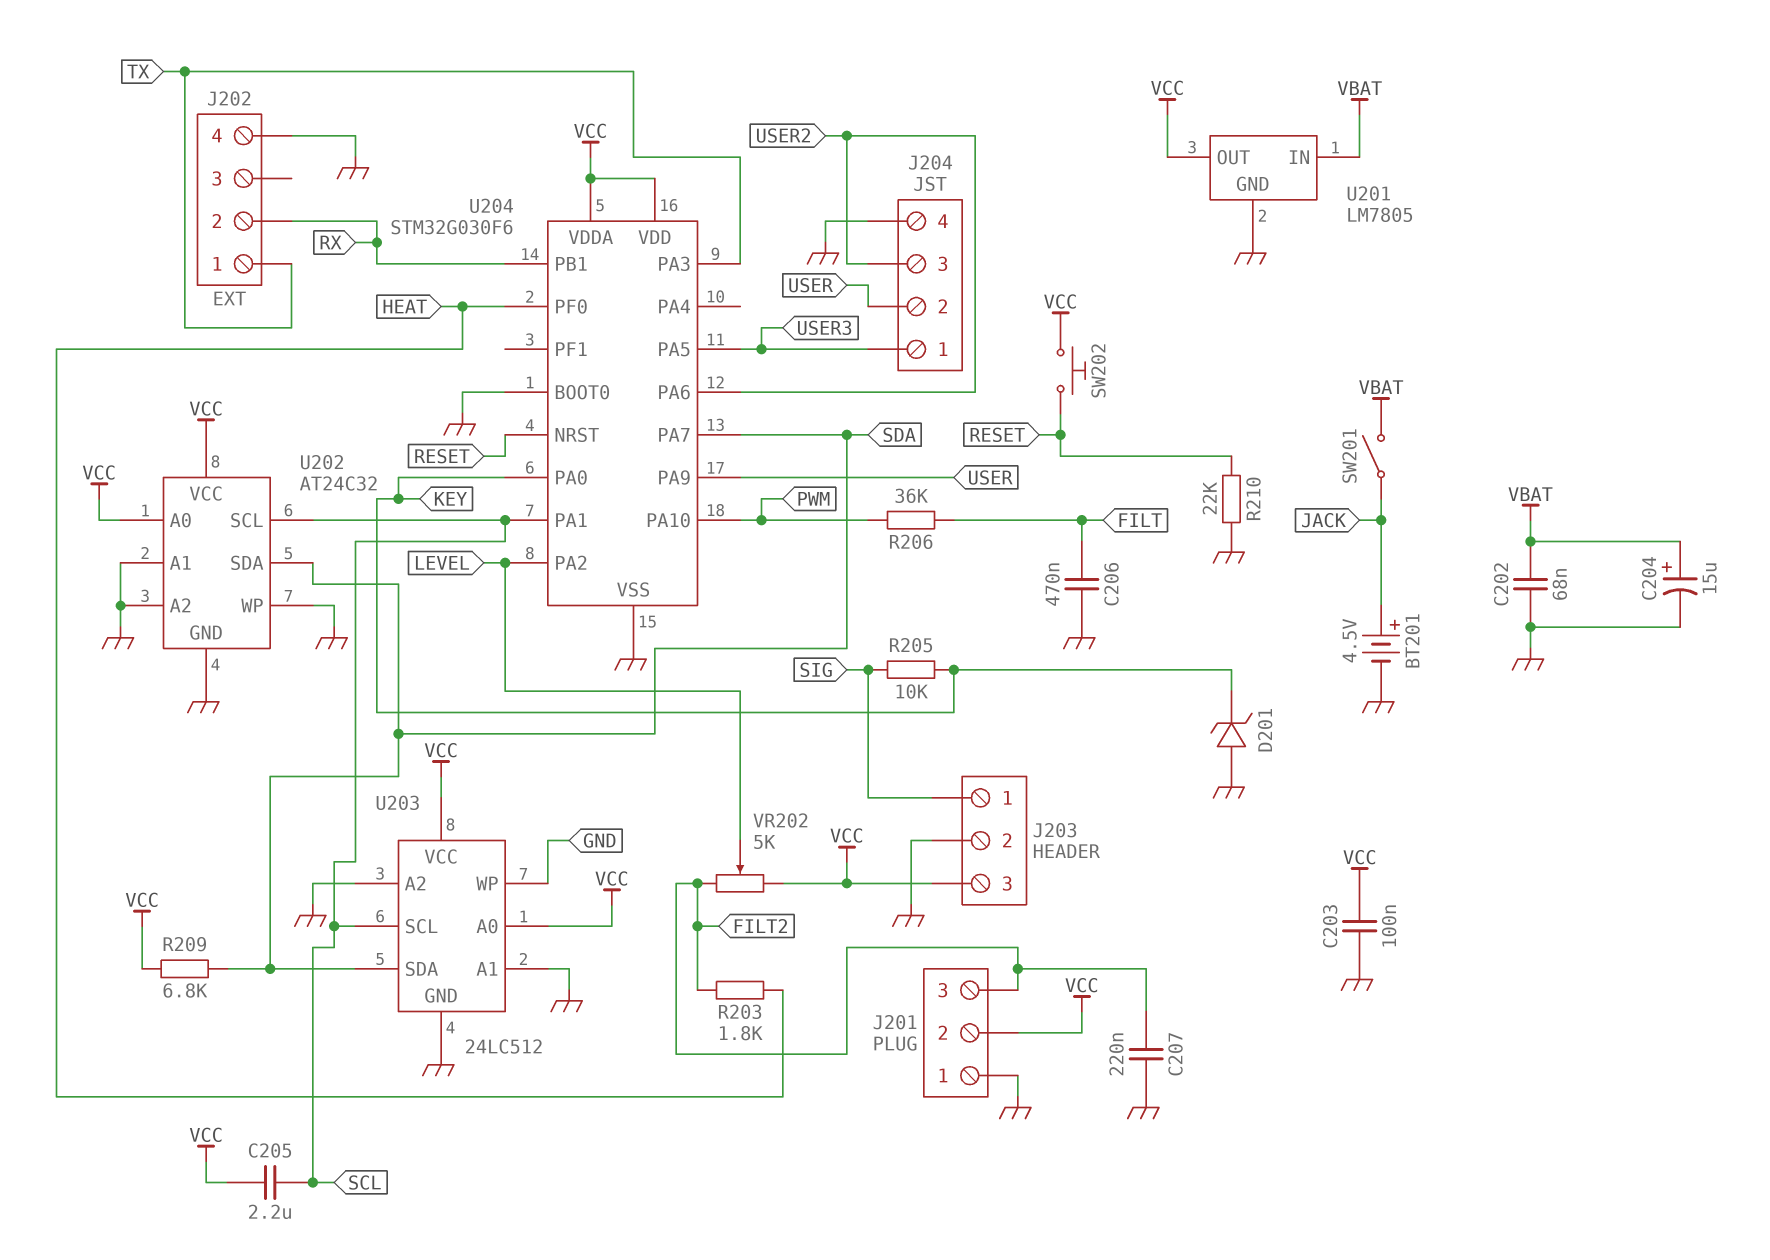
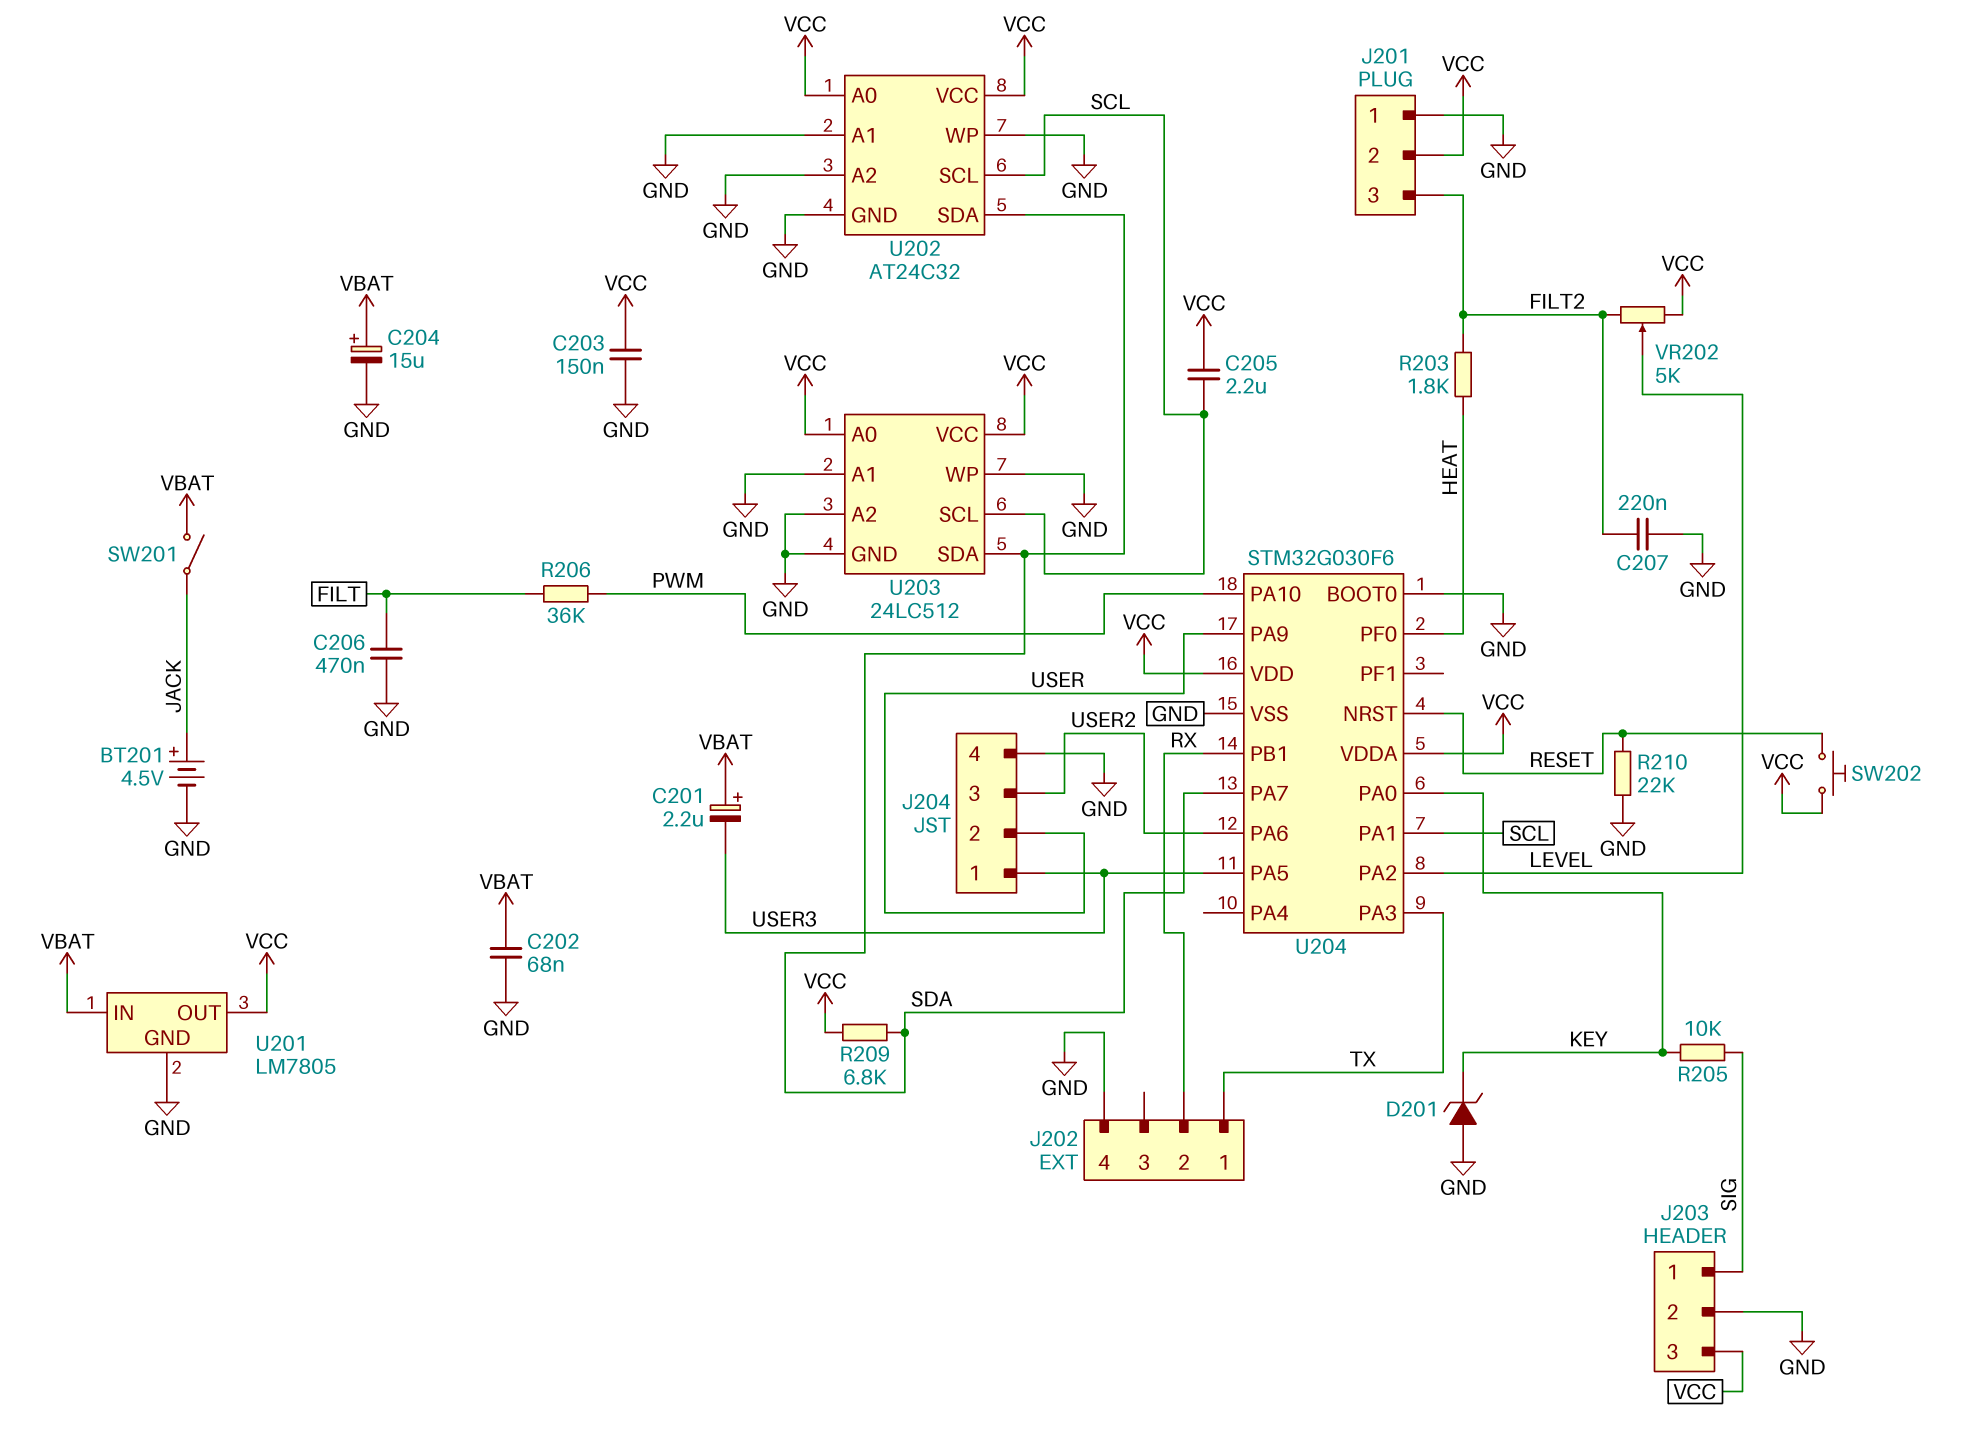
C201: none -> 2.2uF (plus VBAT, minus USER3)
C203: 100nF (GND, VCC) -> 150nF (GND, VCC)

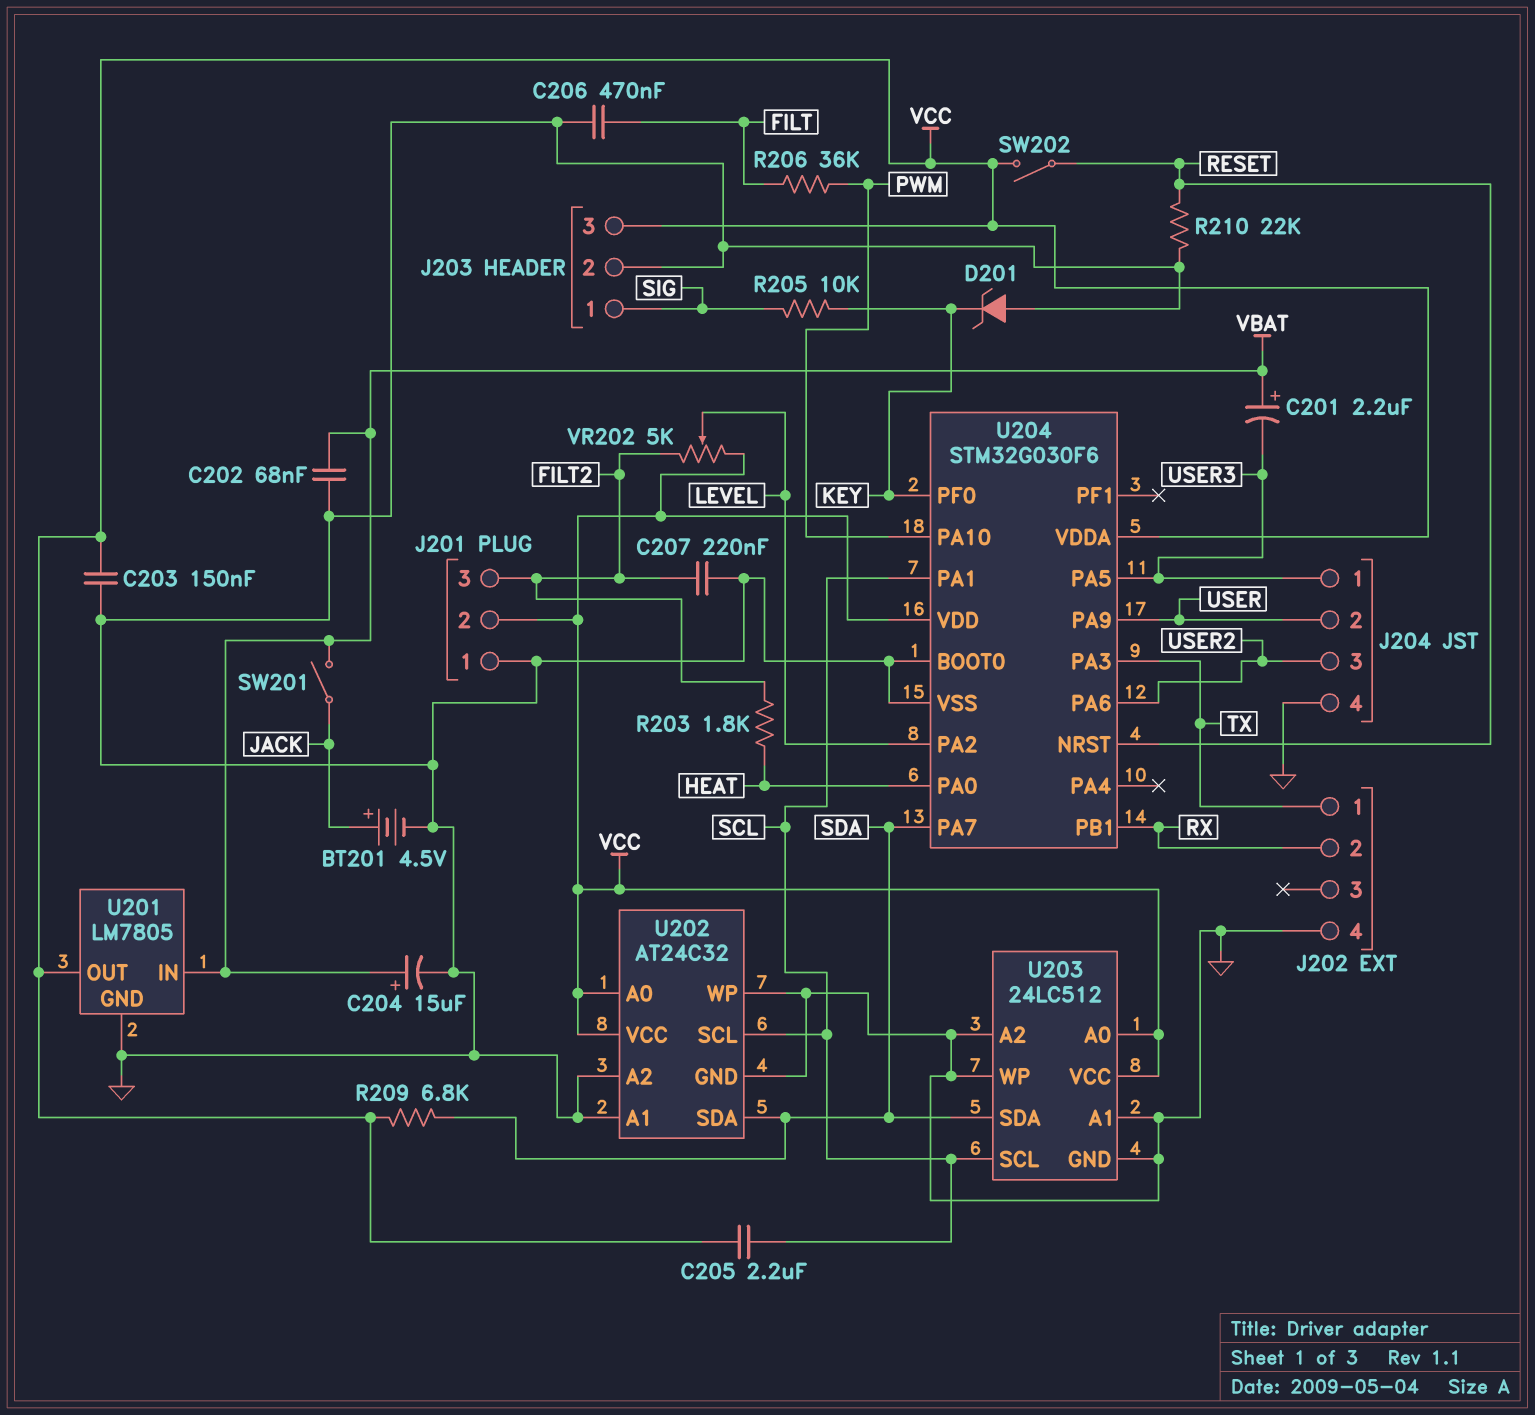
SW202: button (RESET, VCC) -> switch (RESET, VCC)
U204 pin PA0: KEY -> HEAT
U204 pin PF0: HEAT -> KEY

